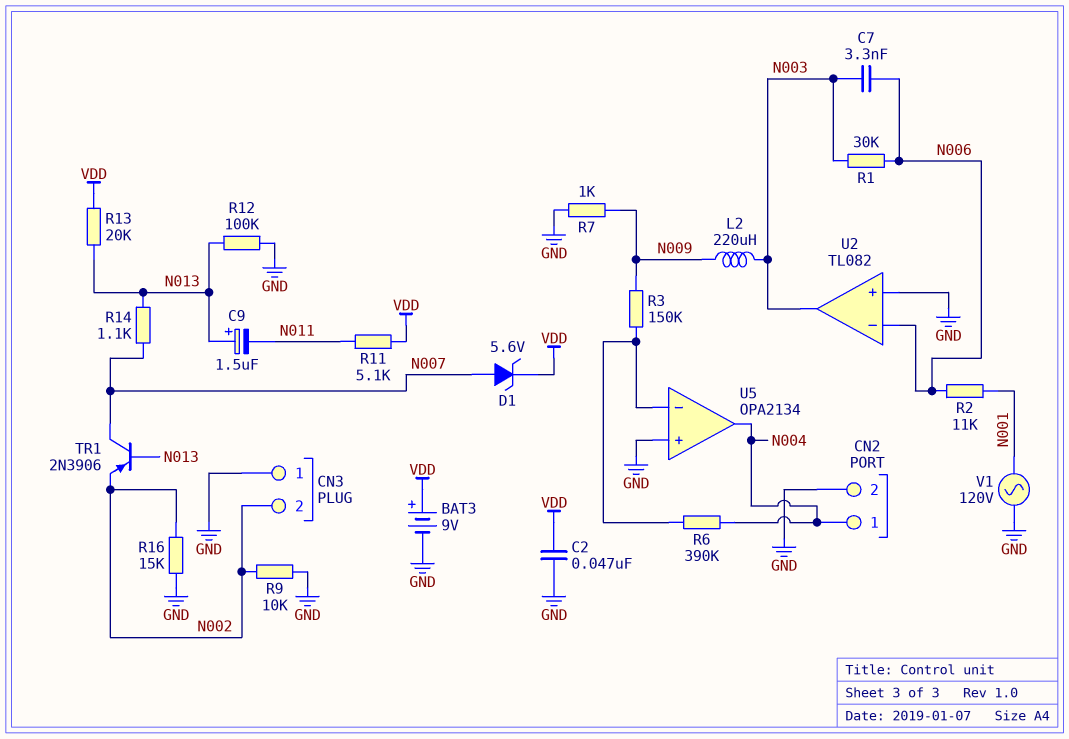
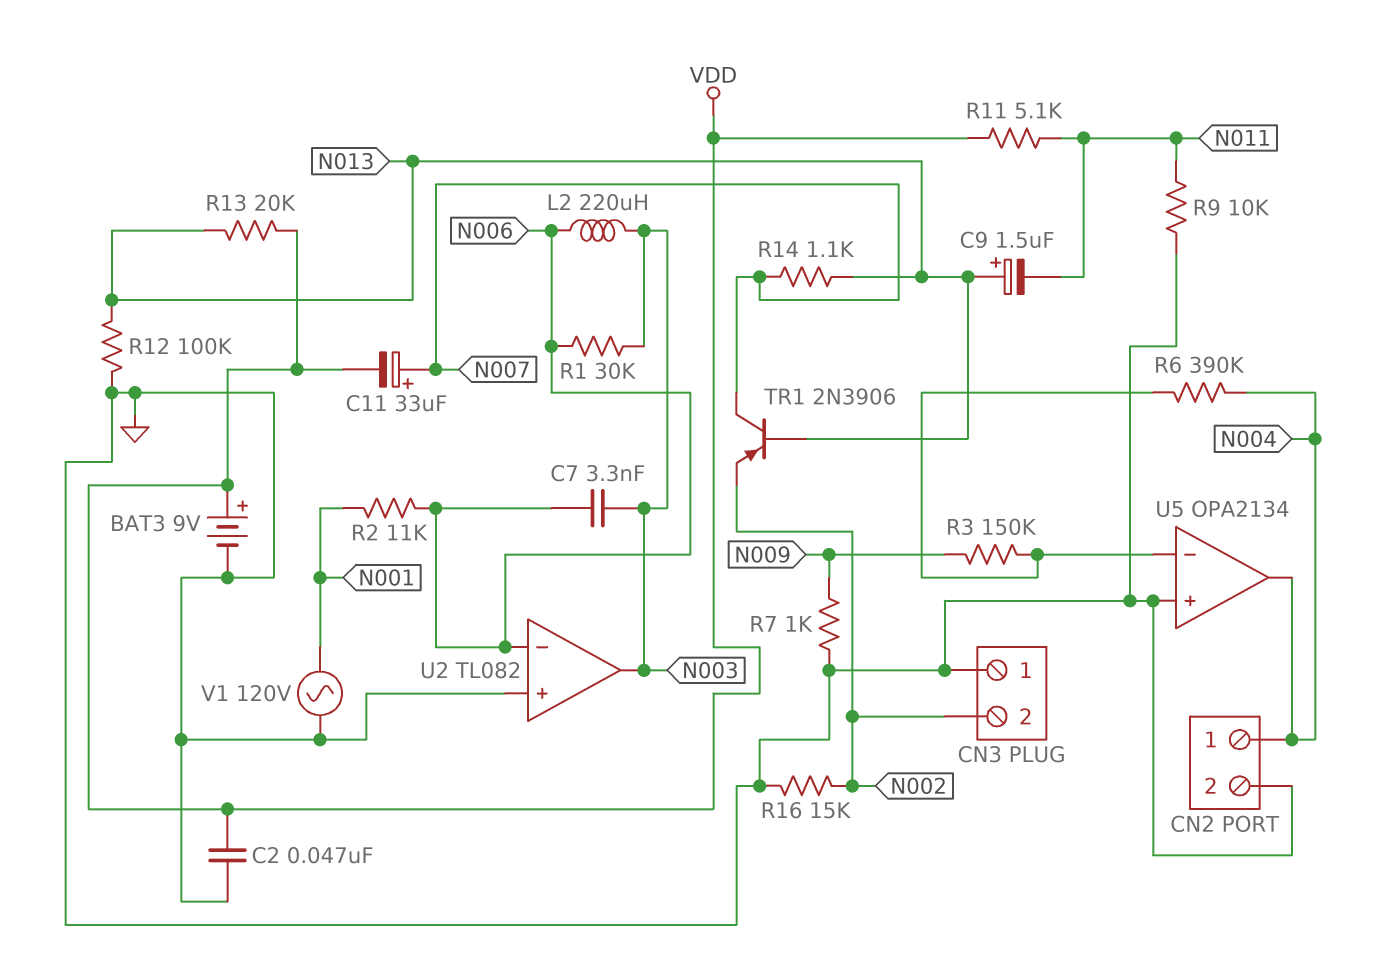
C11: none -> 33uF (plus N007, minus VDD)
D1: zener 5.6V (A N007, K VDD) -> none
L2: 220uH (N003, N009) -> 220uH (N003, N006)
R9: 10k (GND, N002) -> 10k (GND, N011)

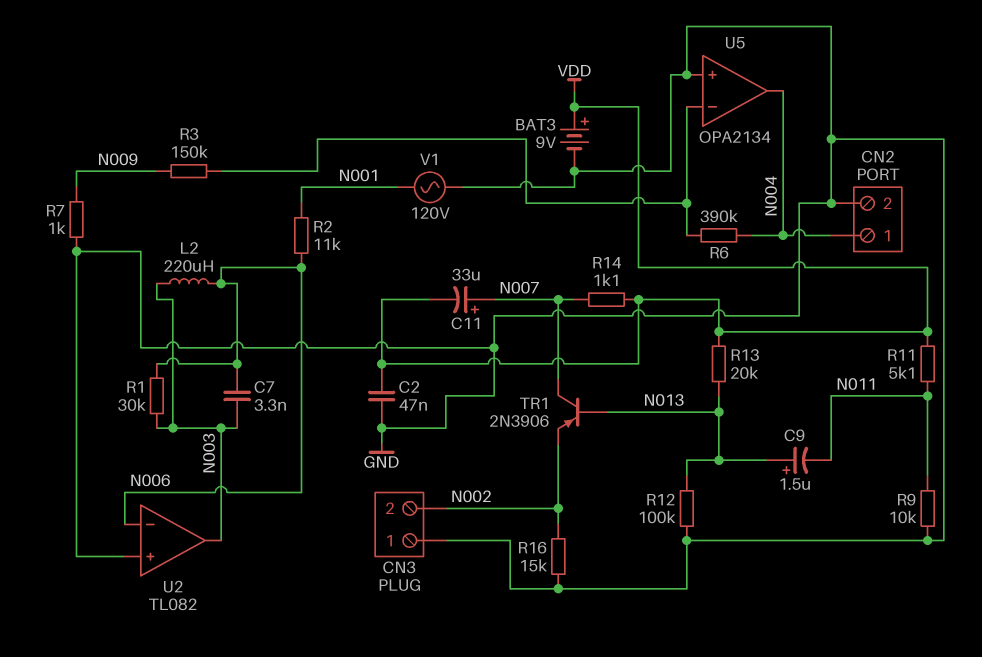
R14: 1.1k (N007, N013) -> 1.1k (N007, VDD)

